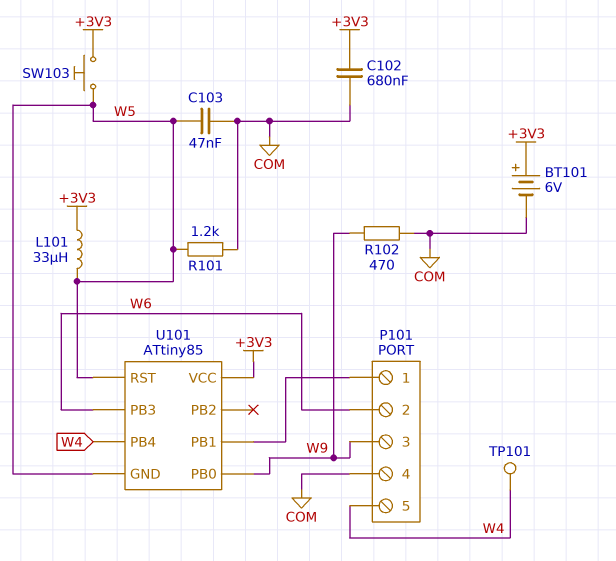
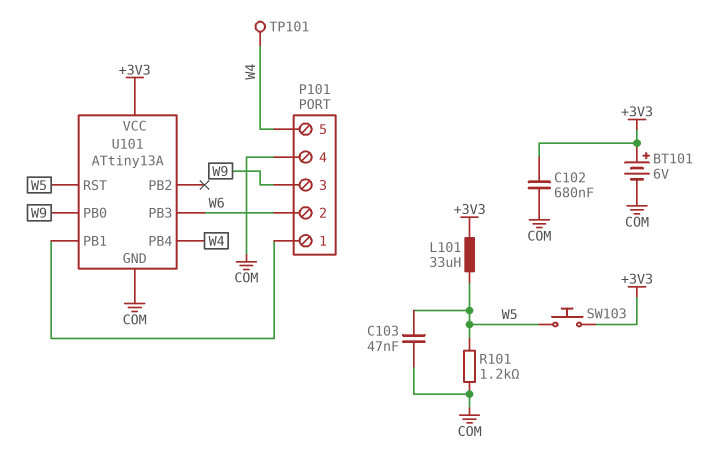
R102: 470 (COM, W9) -> none
U101: ATtiny85 -> ATtiny13A
U101 pin GND: W5 -> COM

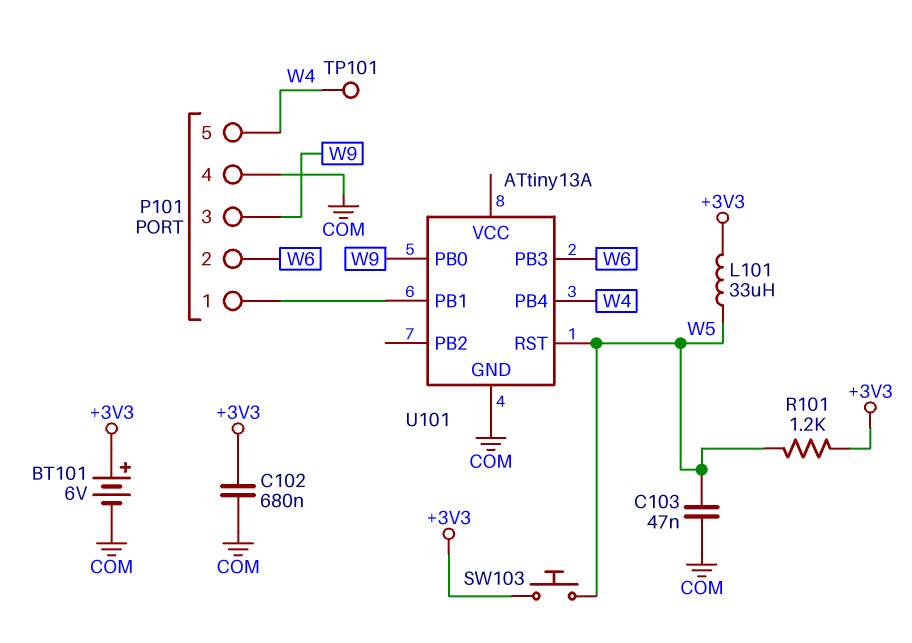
R101: 1.2k (COM, W5) -> 1.2k (+3V3, W5)
U101 pin VCC: +3V3 -> none

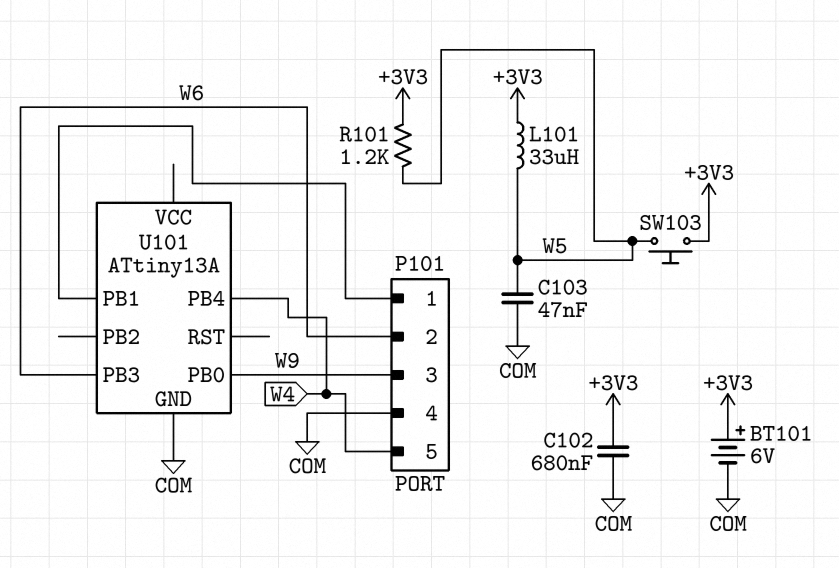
TP101: test point (W4) -> none
U101 pin RST: W5 -> none

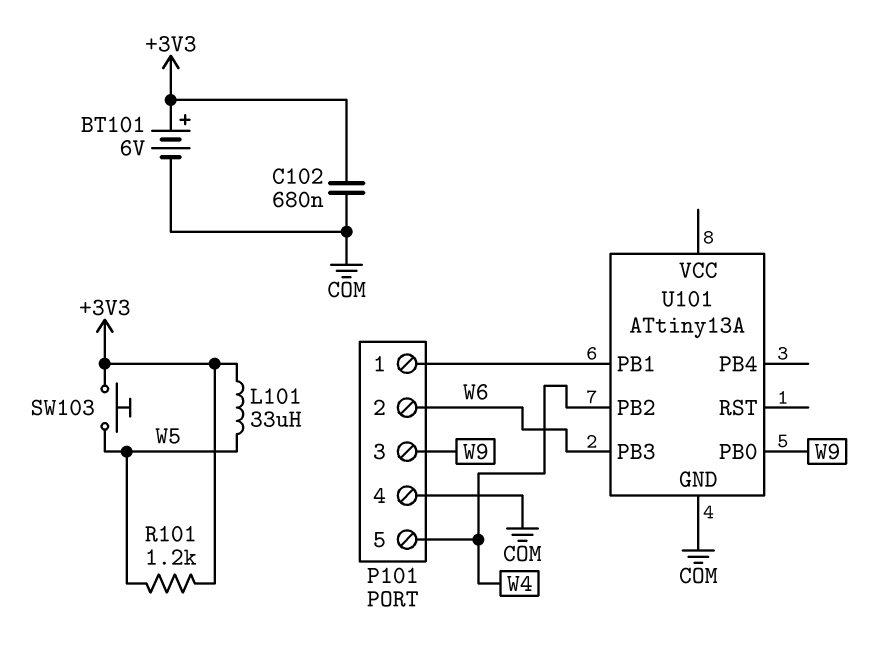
C103: 47nF (COM, W5) -> none
U101 pin PB2: none -> W4
U101 pin PB4: W4 -> none

